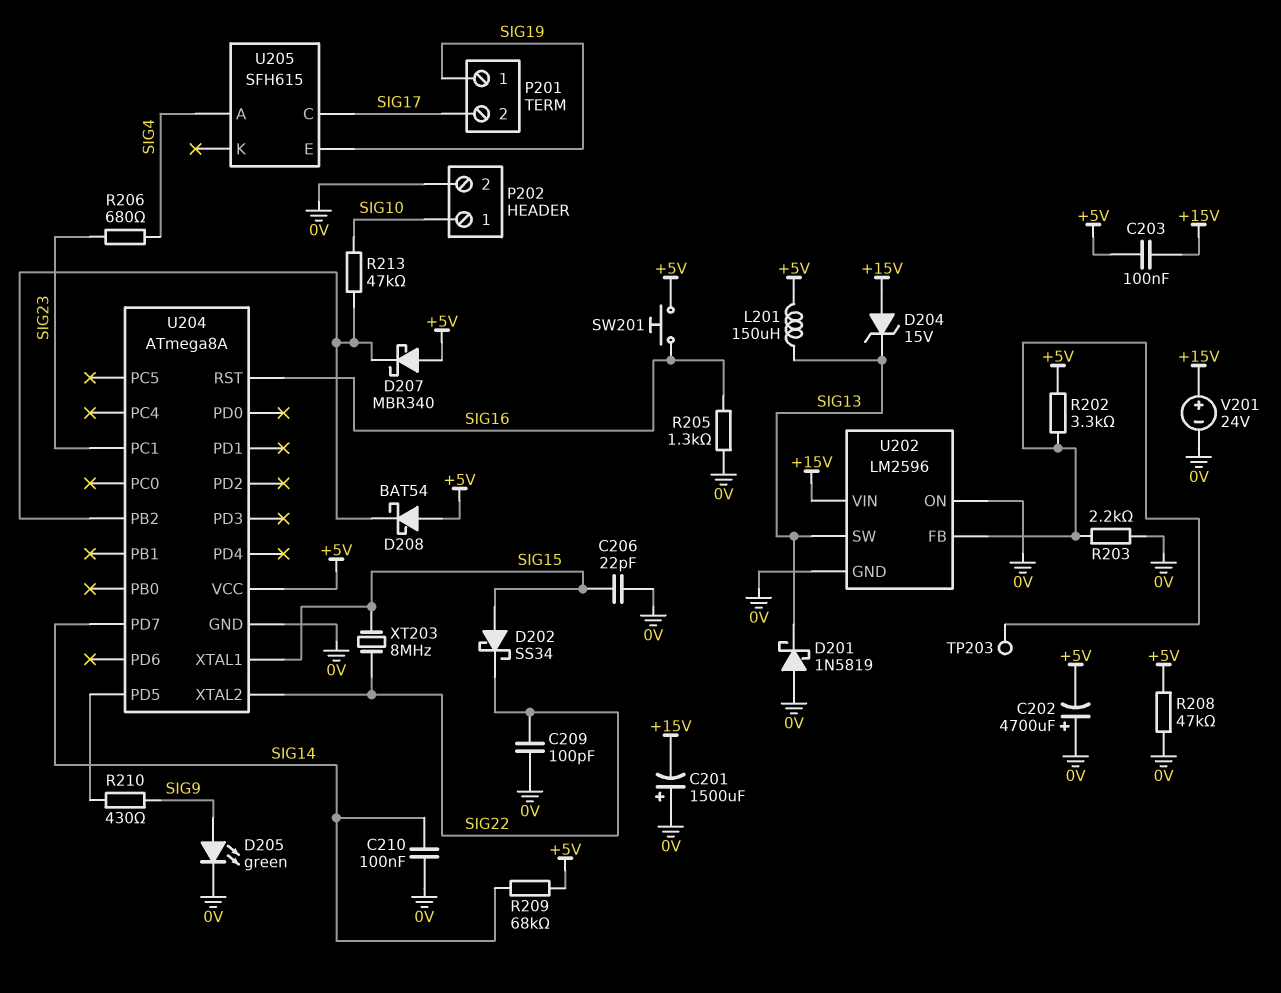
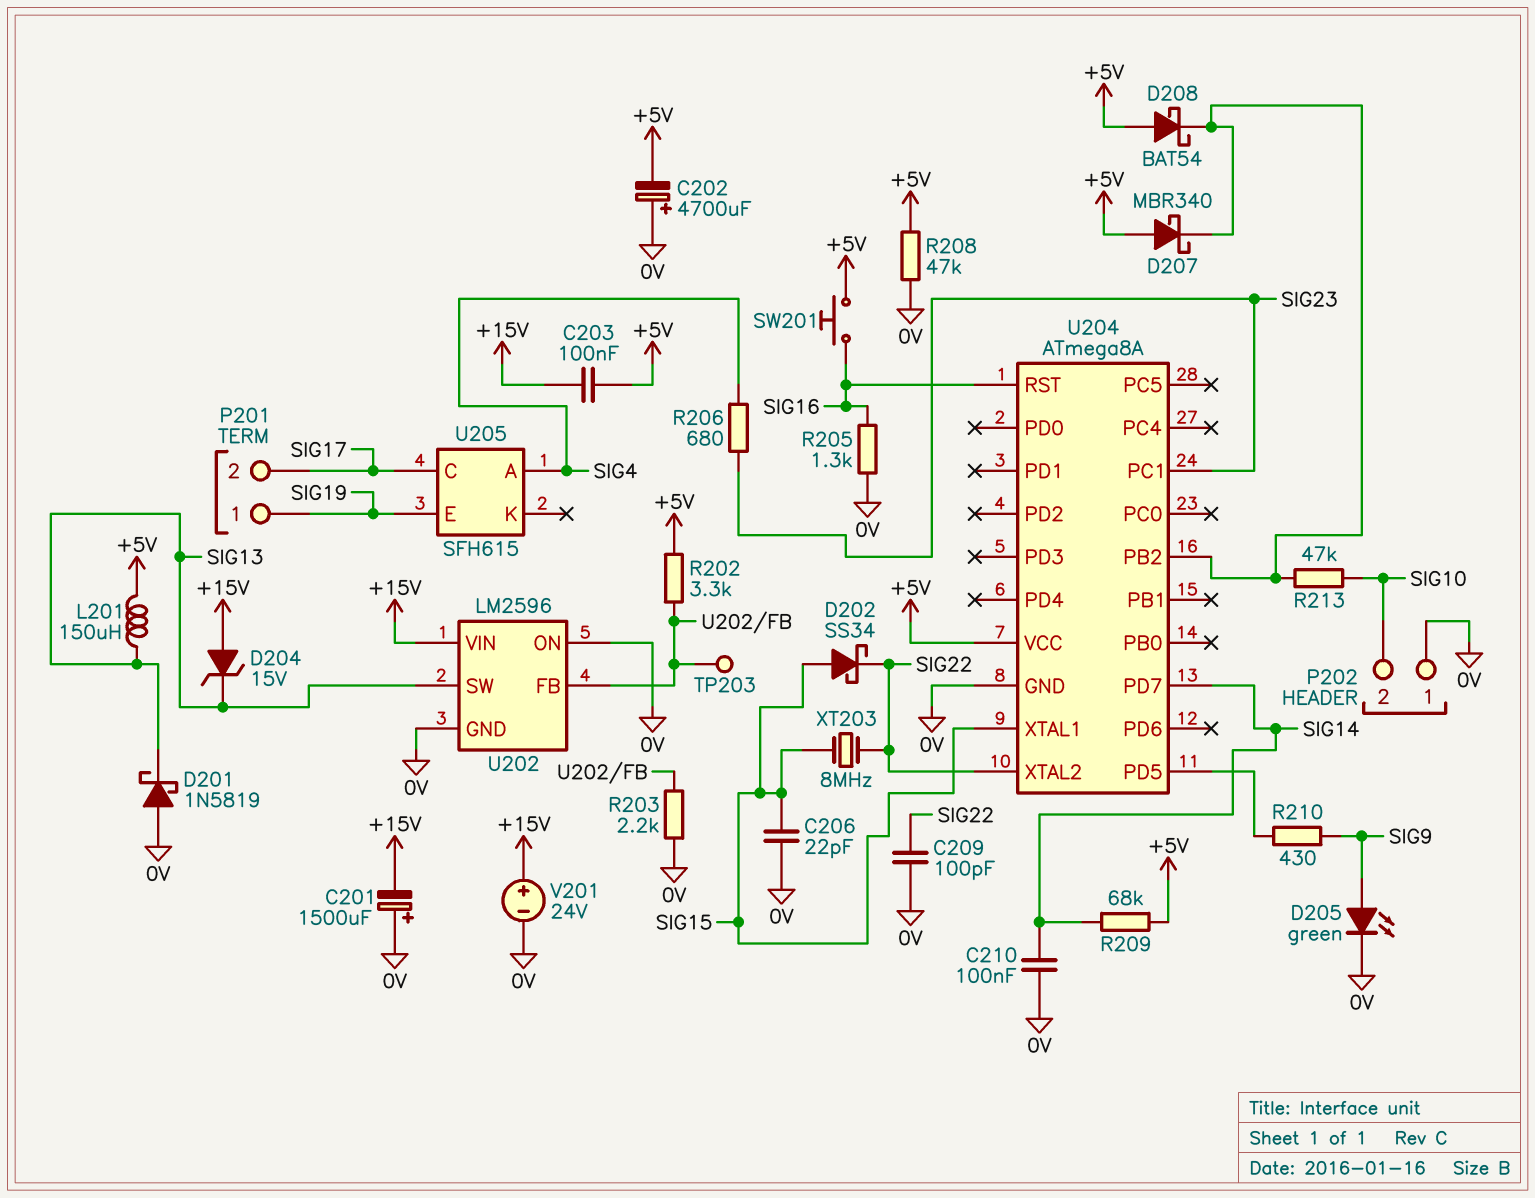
P202 pin 1: SIG10 -> 0V
P202 pin 2: 0V -> SIG10

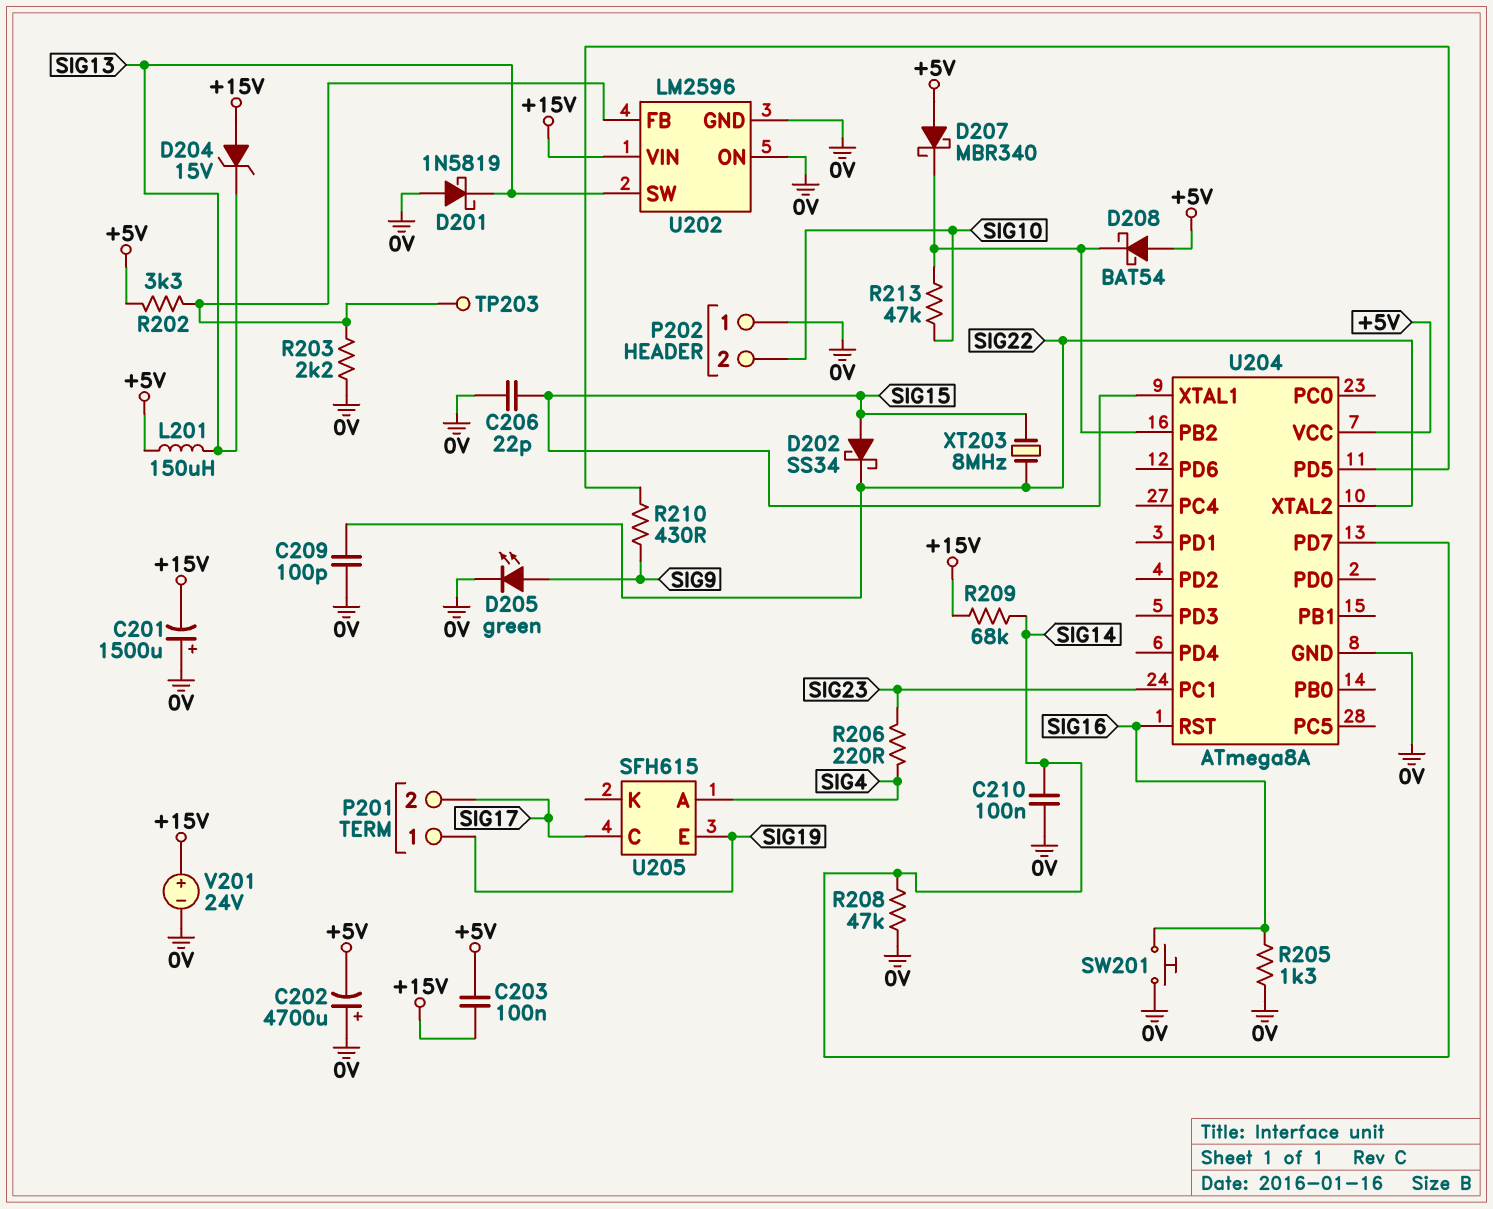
R206: 680 (SIG4, SIG23) -> 220 (SIG4, SIG23)
R208: 47k (+5V, 0V) -> 47k (0V, SIG14)
R209: 68k (+5V, SIG14) -> 68k (+15V, SIG14)
SW201: button (+5V, SIG16) -> button (0V, SIG16)

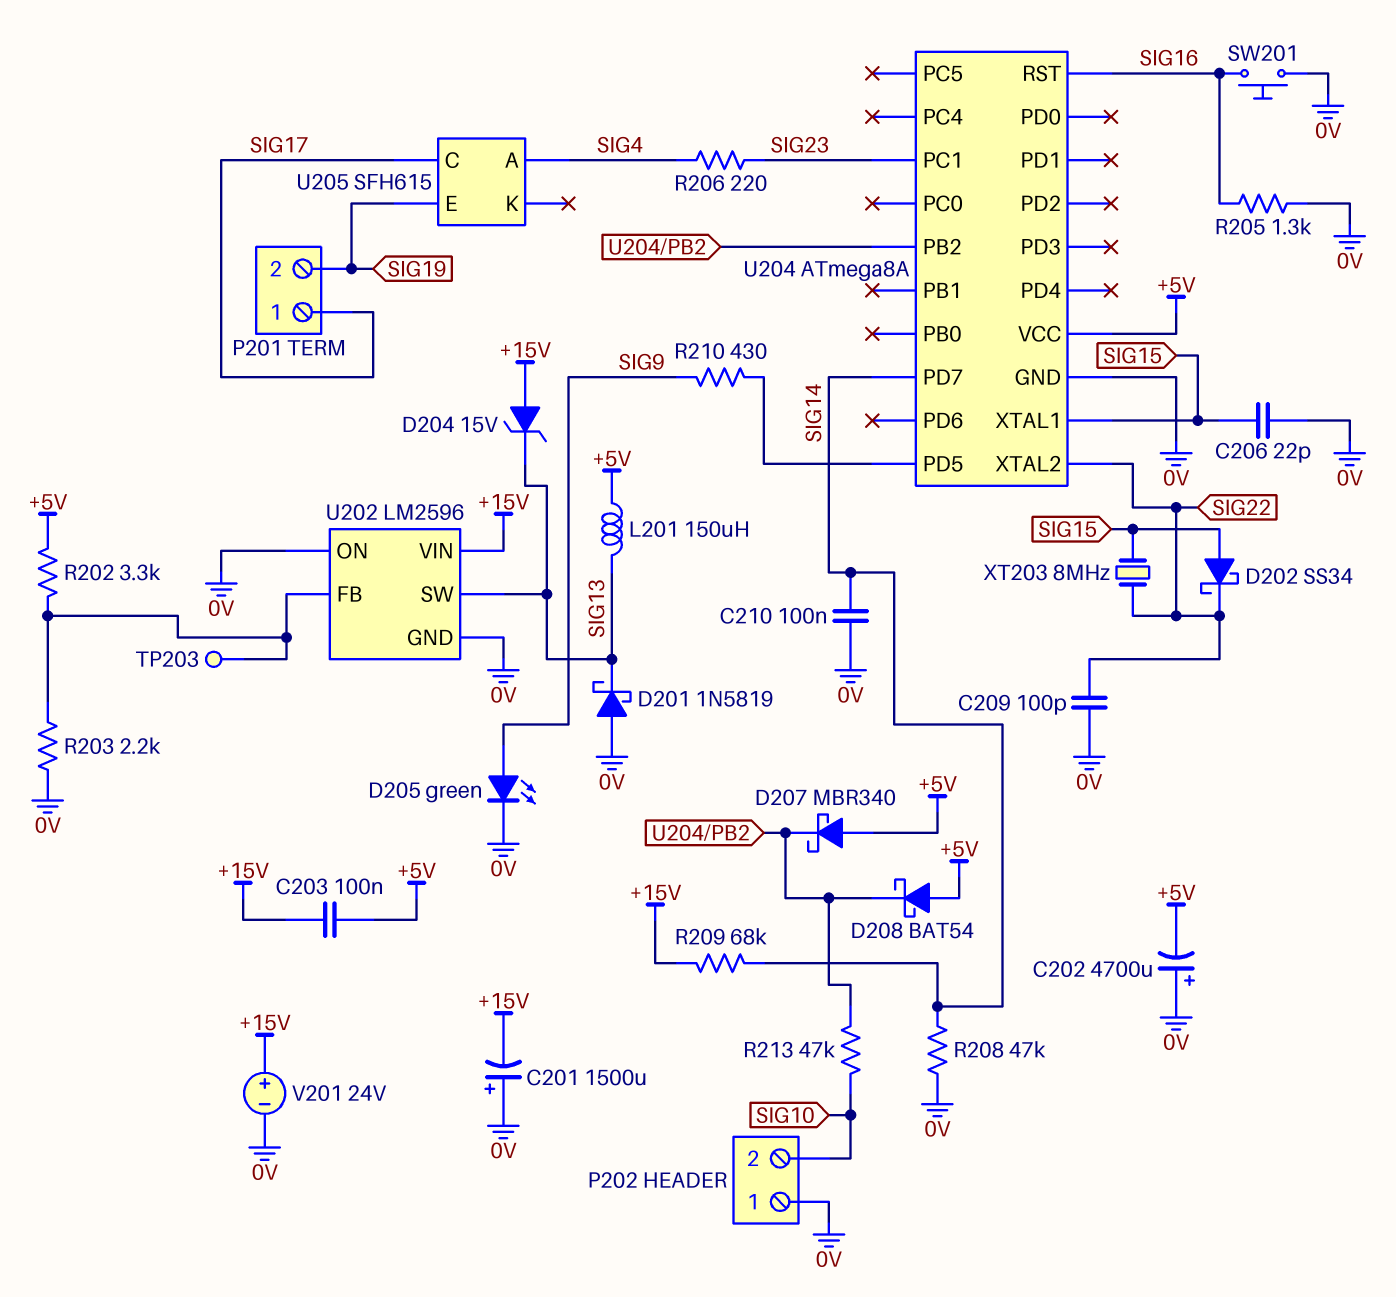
P201 pin 1: SIG19 -> SIG17
P201 pin 2: SIG17 -> SIG19

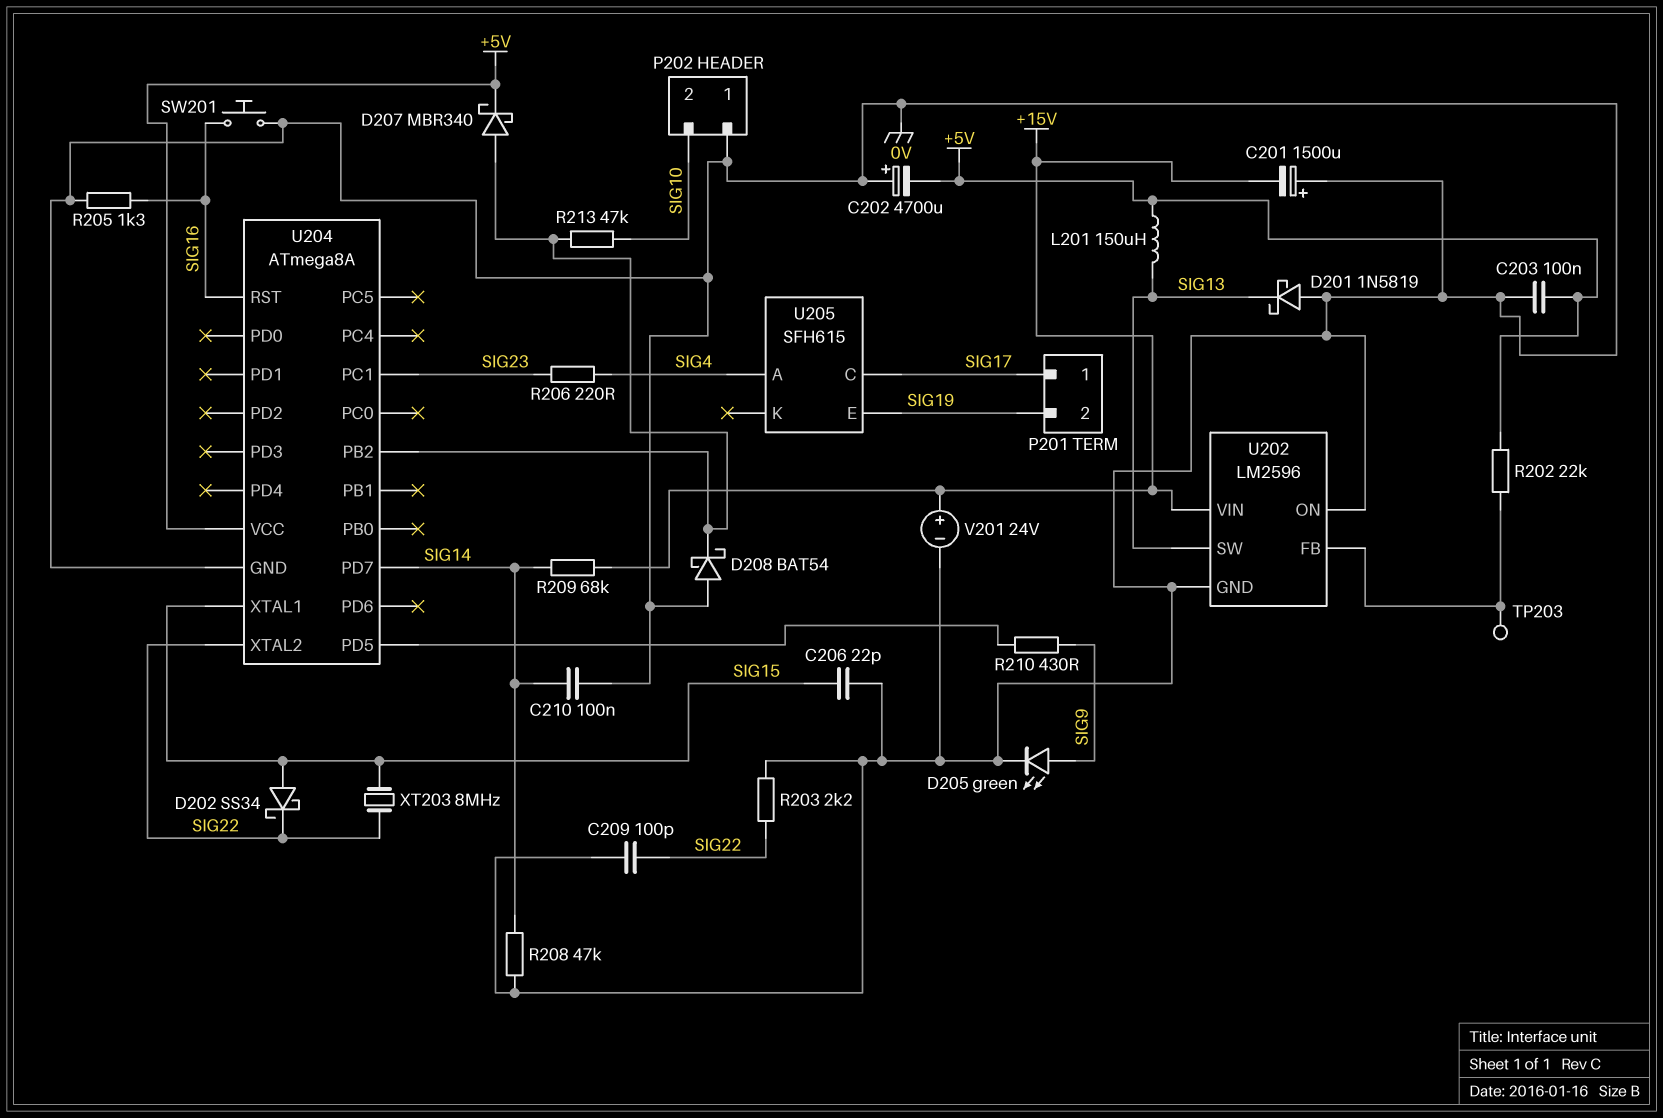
C203: 100nF (+5V, +15V) -> 100nF (+5V, 0V)
D204: zener 15V (A +15V, K SIG13) -> none
D207: schottky MBR340 (A +5V, K U204/PB2) -> schottky MBR340 (A U204/PB2, K +5V)
D208: schottky BAT54 (A +5V, K U204/PB2) -> schottky BAT54 (A 0V, K U204/PB2)
R202: 3.3k (+5V, U202/FB) -> 22k (+5V, U202/FB)
R203: 2.2k (0V, U202/FB) -> 2.2k (0V, SIG22)

